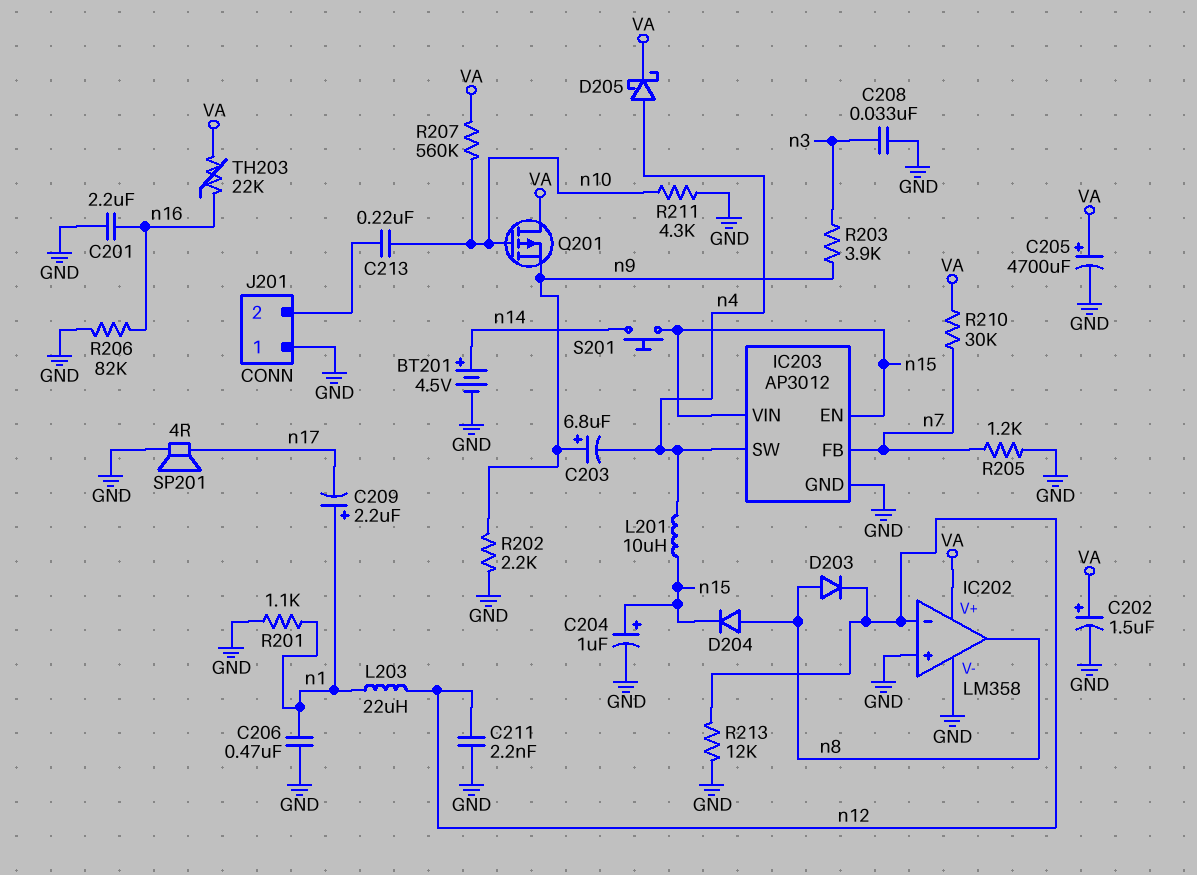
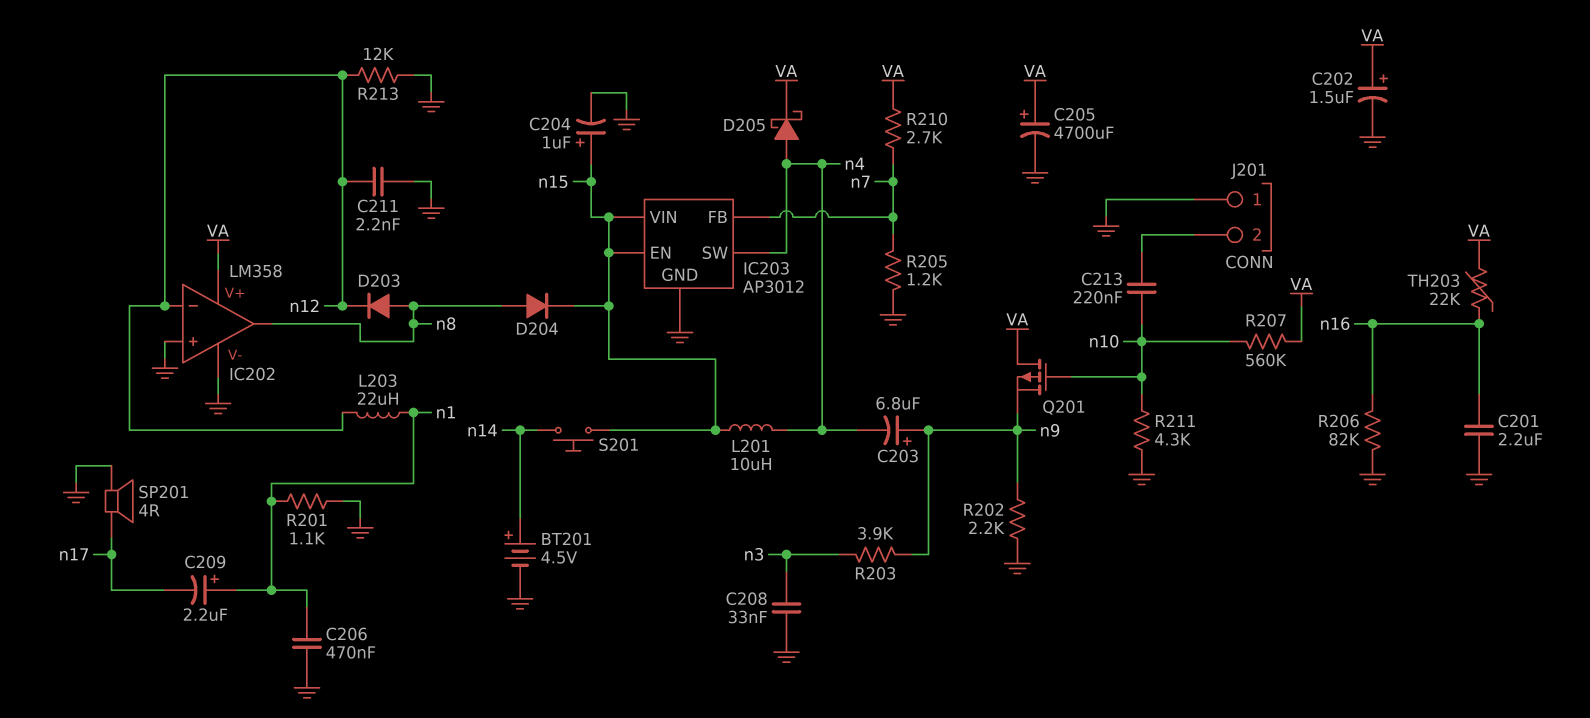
R210: 30k (VA, n7) -> 2.7k (VA, n7)

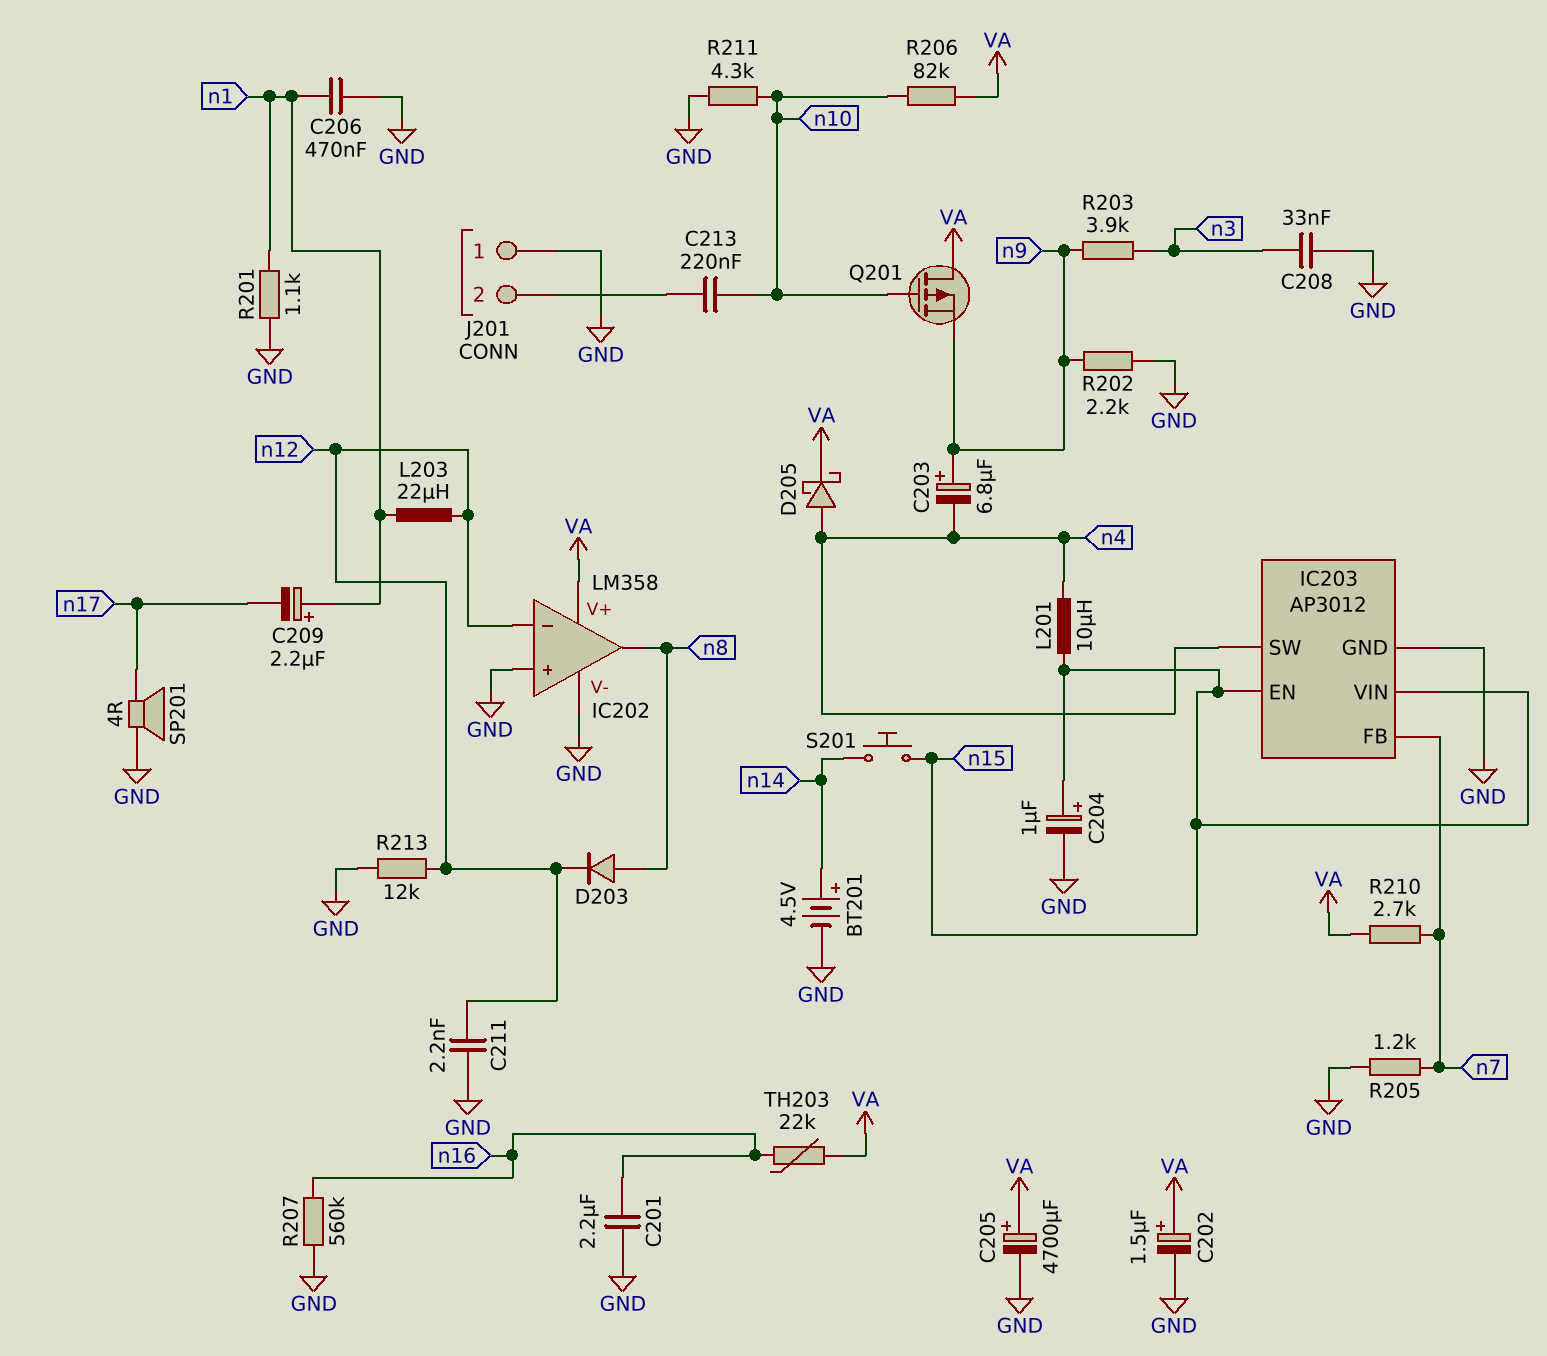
D204: diode (A n8, K n15) -> none
R206: 82k (GND, n16) -> 82k (VA, n10)
R207: 560k (VA, n10) -> 560k (GND, n16)

